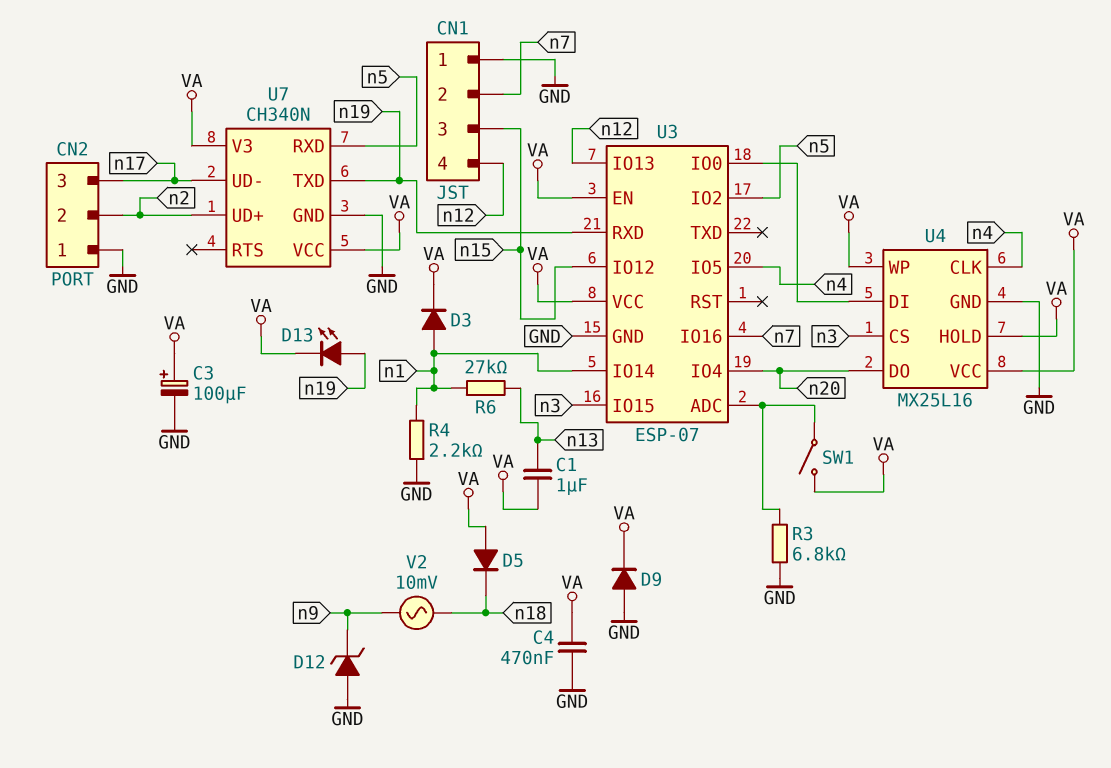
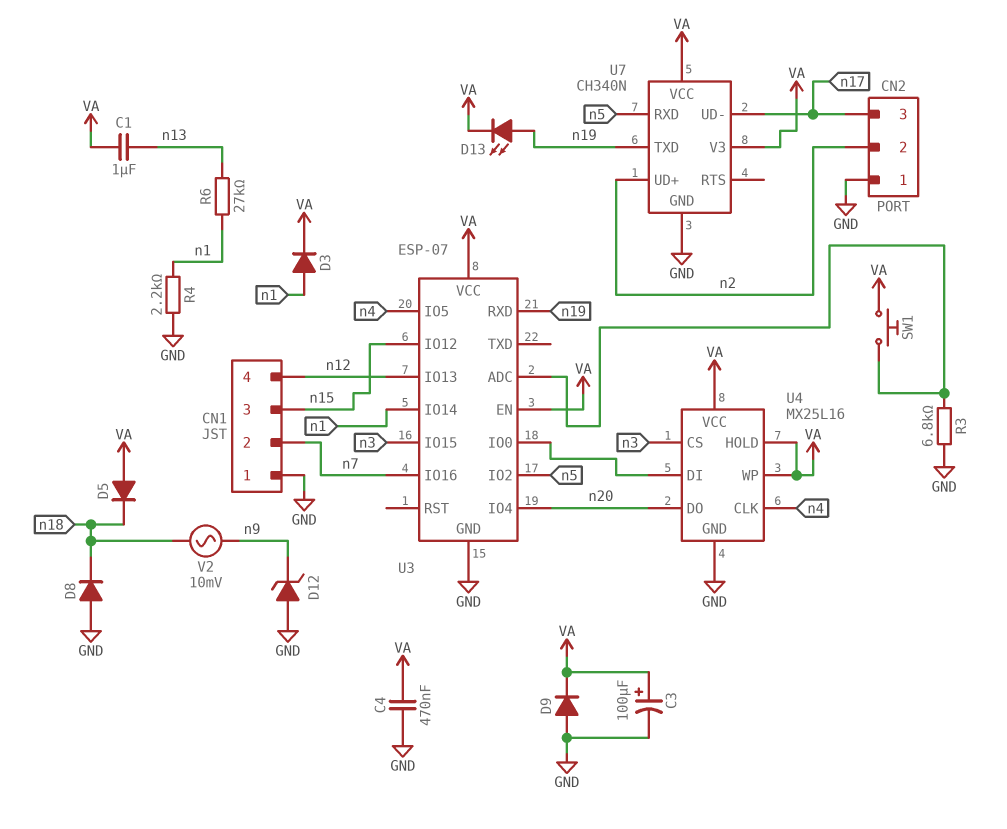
D8: none -> diode (A GND, K n18)
SW1: switch (U3/ADC, VA) -> button (U3/ADC, VA)

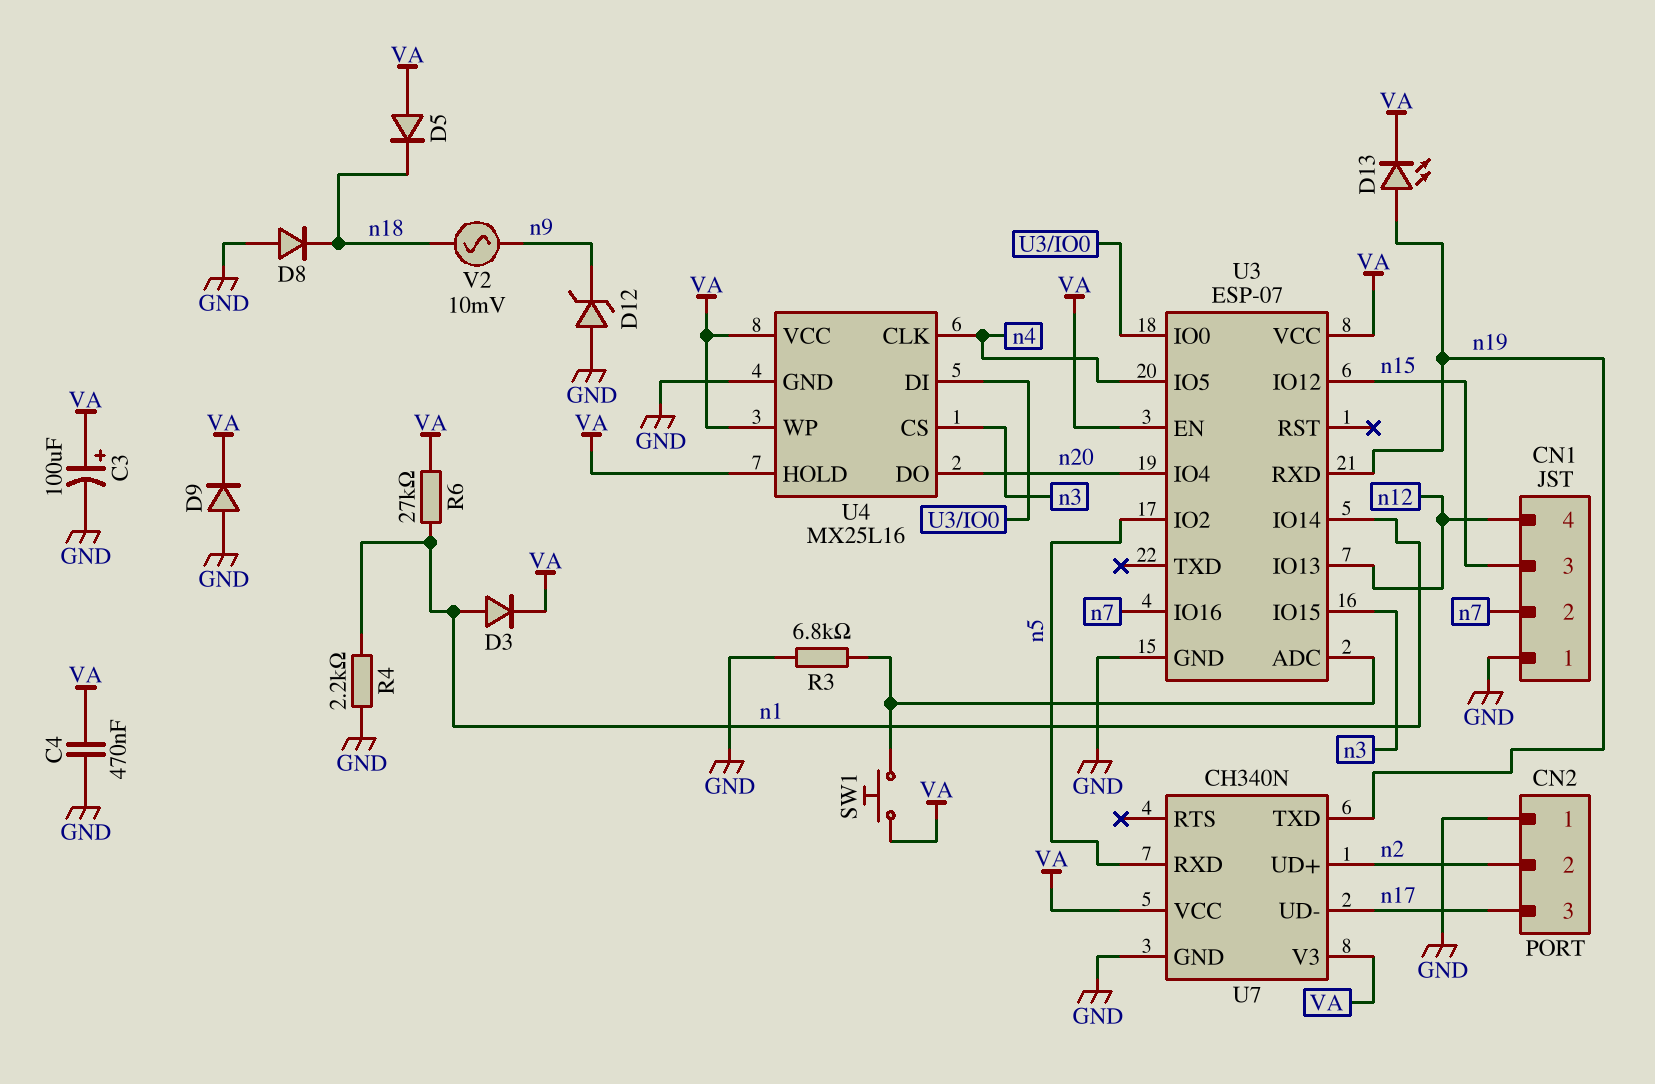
C1: 1uF (VA, n13) -> none
R6: 27k (n1, n13) -> 27k (VA, n1)

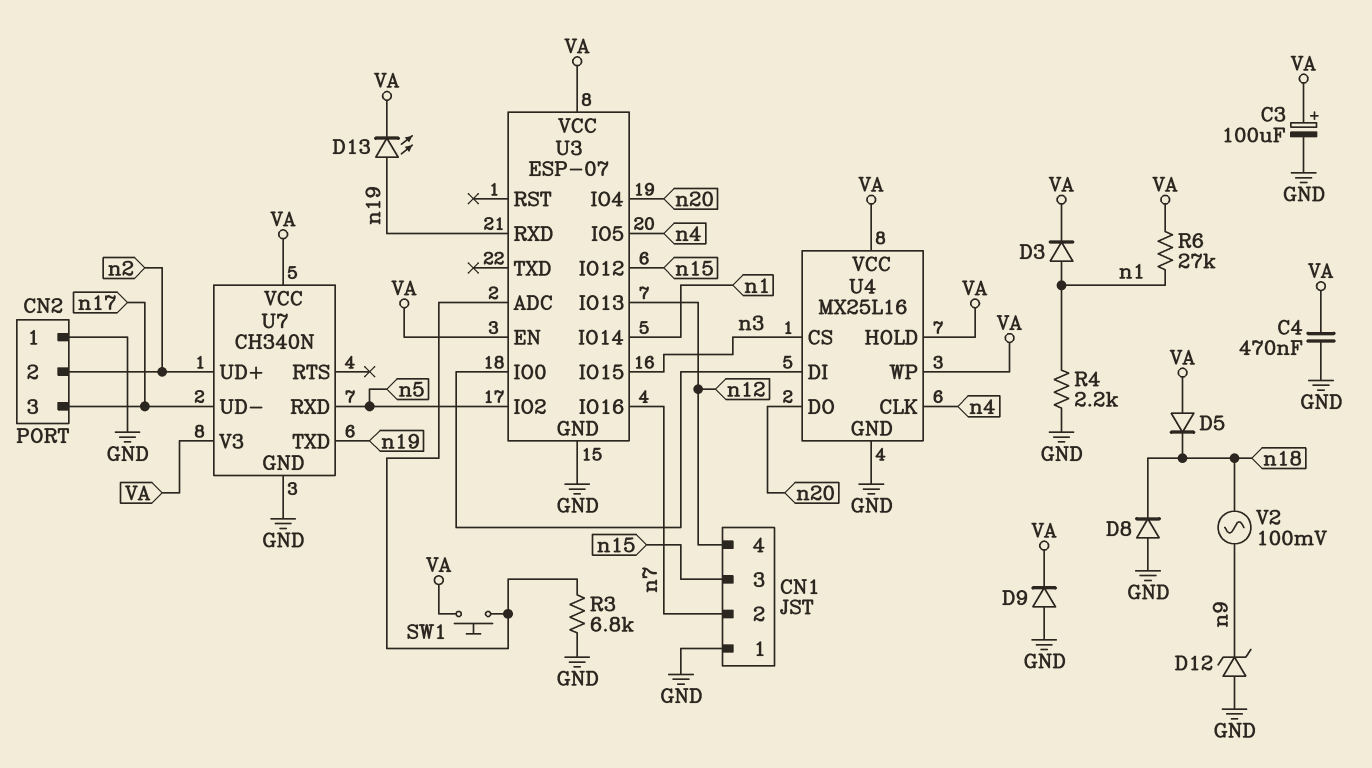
V2: AC 10mV (n9, n18) -> AC 100mV (n9, n18)

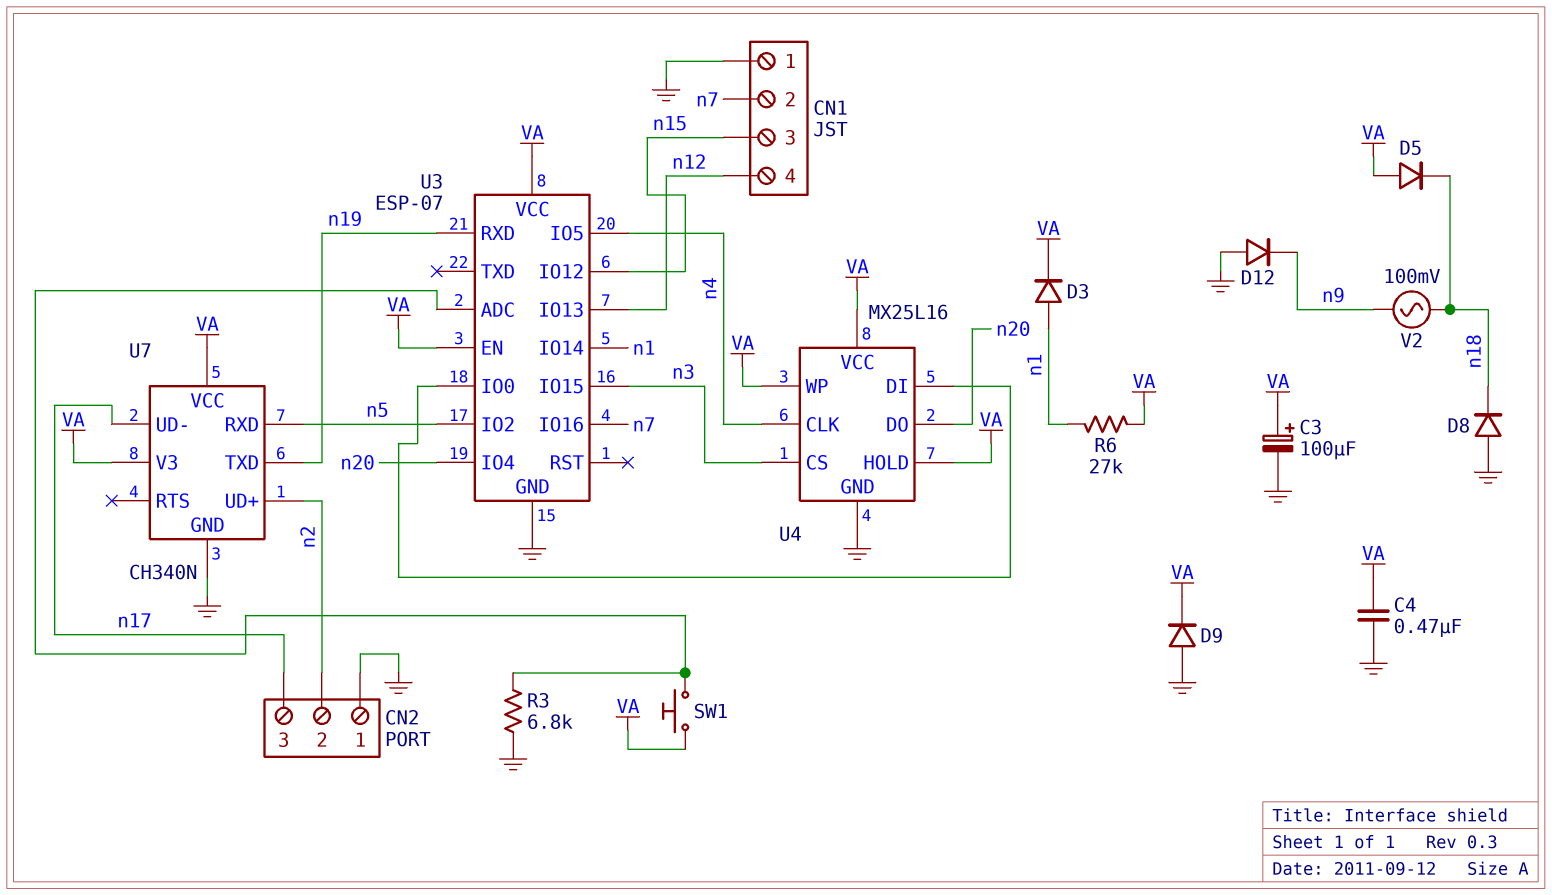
D12: zener (A GND, K n9) -> diode (A GND, K n9)
D13: LED (A n19, K VA) -> none
R4: 2.2k (GND, n1) -> none

